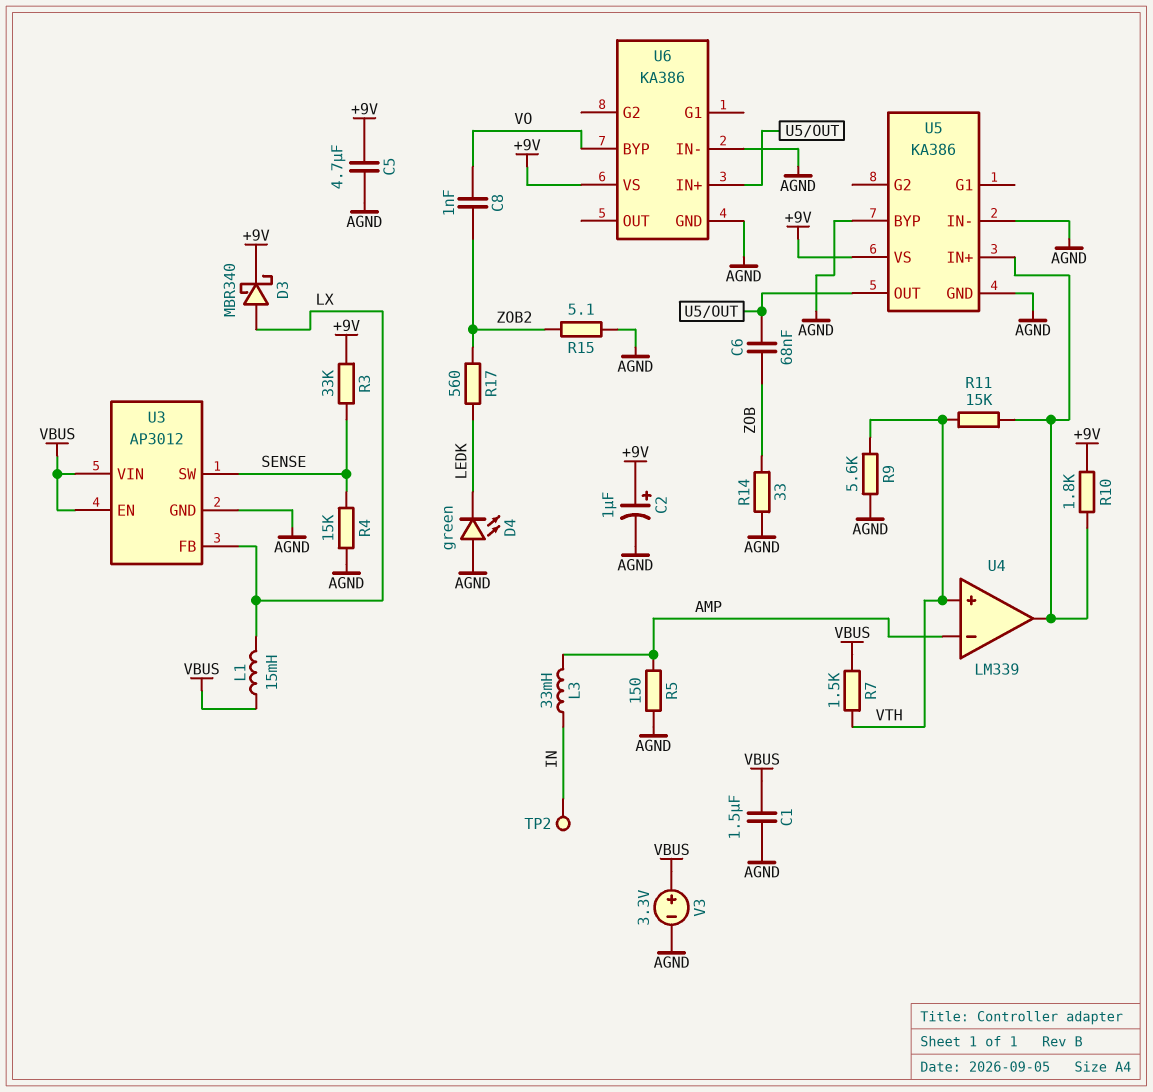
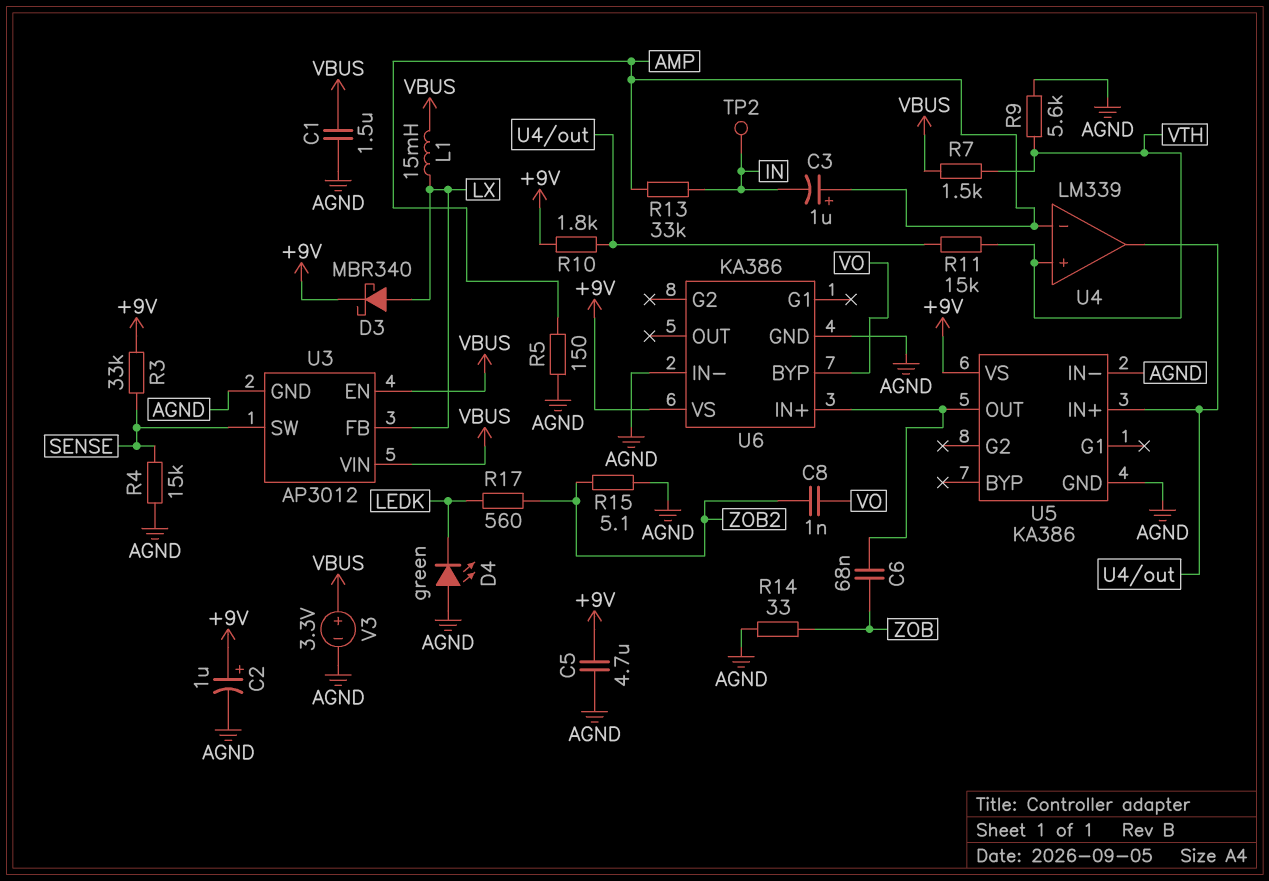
C3: none -> 1uF (plus AMP, minus IN)
L3: 33mH (AMP, IN) -> none
R13: none -> 33k (AMP, IN)
U5 pin BYP: AGND -> none

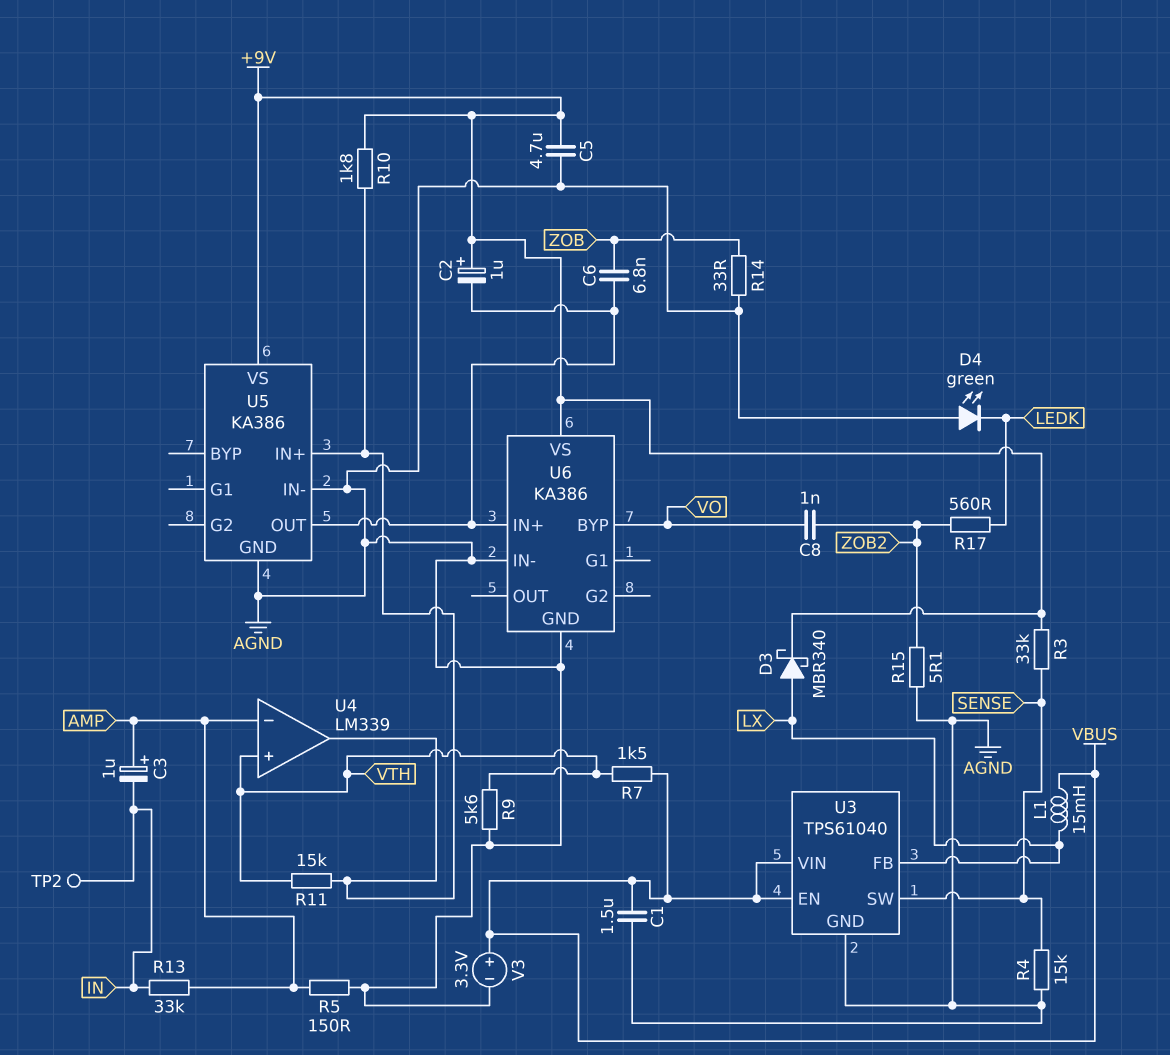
C2: 1uF (plus +9V, minus AGND) -> 1uF (plus +9V, minus U5/OUT)
C6: 68nF (U5/OUT, ZOB) -> 6.8nF (U5/OUT, ZOB)
U3: AP3012 -> TPS61040

